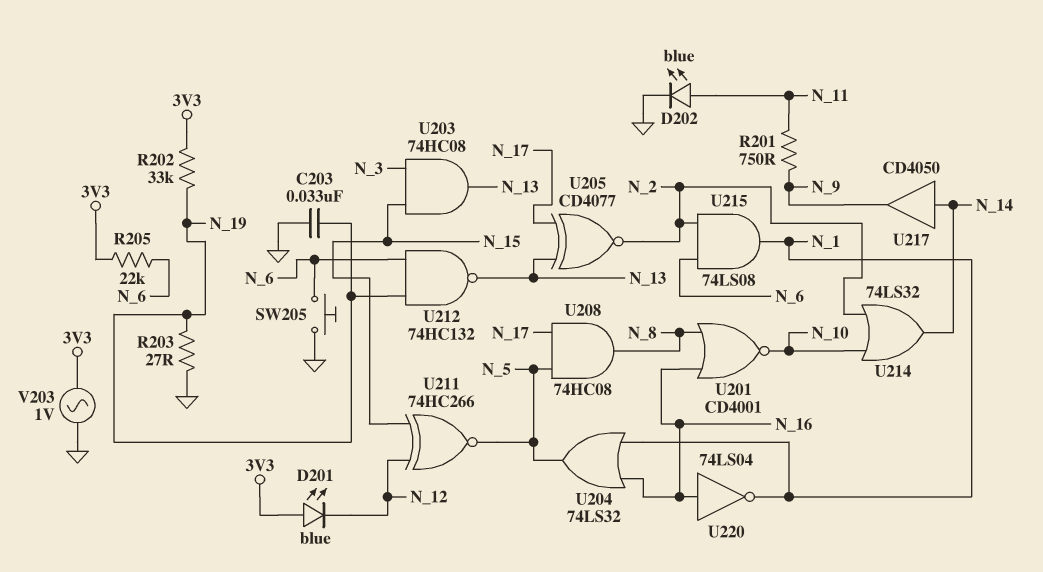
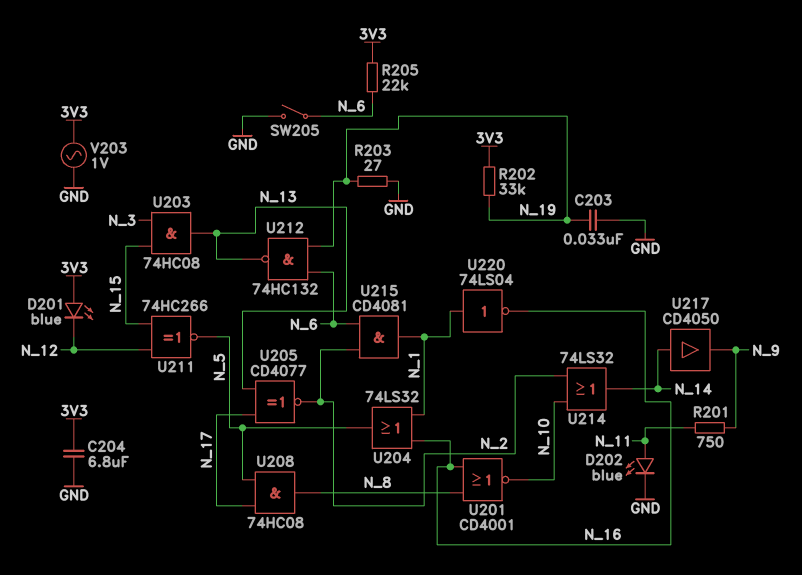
C204: none -> 6.8uF (3V3, GND)
SW205: button (GND, N_6) -> switch (GND, N_6)
U215: AND 74LS08 (in N_2, in N_6, out N_1) -> AND CD4081 (in N_2, in N_6, out N_1)
U220: NOT 74LS04 (in N_16, out N_1) -> NOT 74LS04 (in N_1, out N_16)

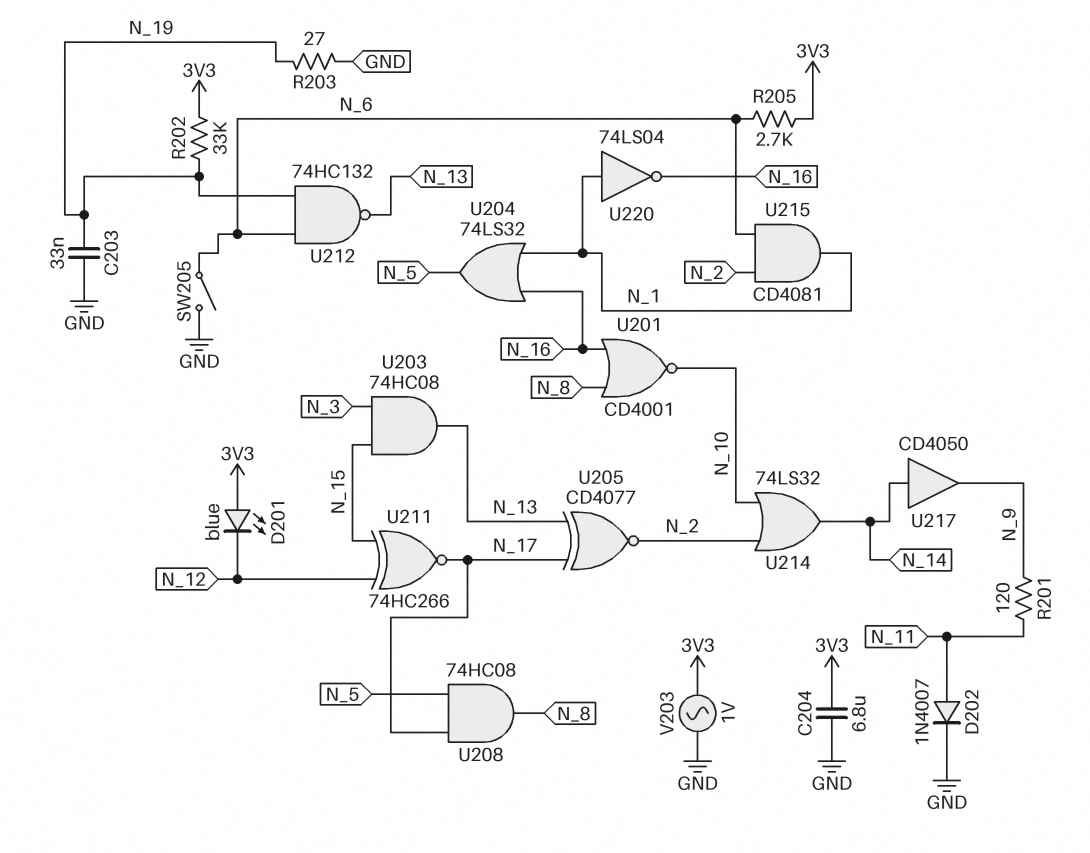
D202: LED blue (A N_11, K GND) -> diode 1N4007 (A N_11, K GND)
R201: 750 (N_9, N_11) -> 120 (N_9, N_11)
R205: 22k (3V3, N_6) -> 2.7k (3V3, N_6)
U211: XNOR 74HC266 (in N_12, in N_15, out N_5) -> XNOR 74HC266 (in N_12, in N_15, out N_17)

